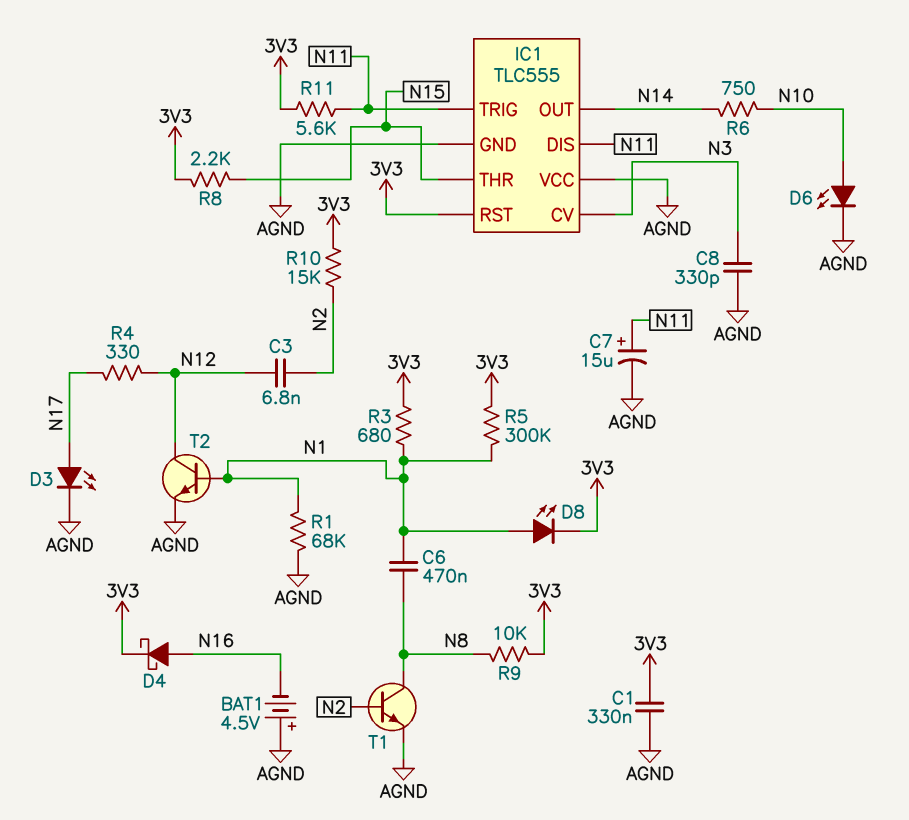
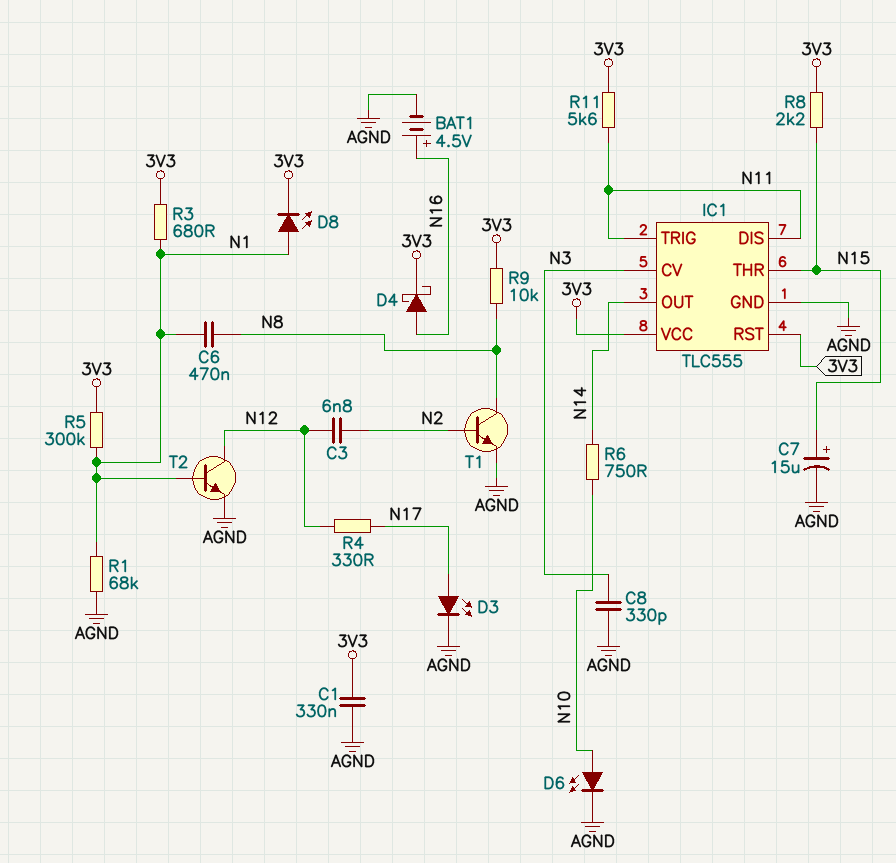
BAT1: 4.5V (plus AGND, minus N16) -> 4.5V (plus N16, minus AGND)
C7: 15uF (plus N11, minus AGND) -> 15uF (plus N15, minus AGND)
IC1 pin VCC: AGND -> 3V3
R10: 15k (3V3, N2) -> none

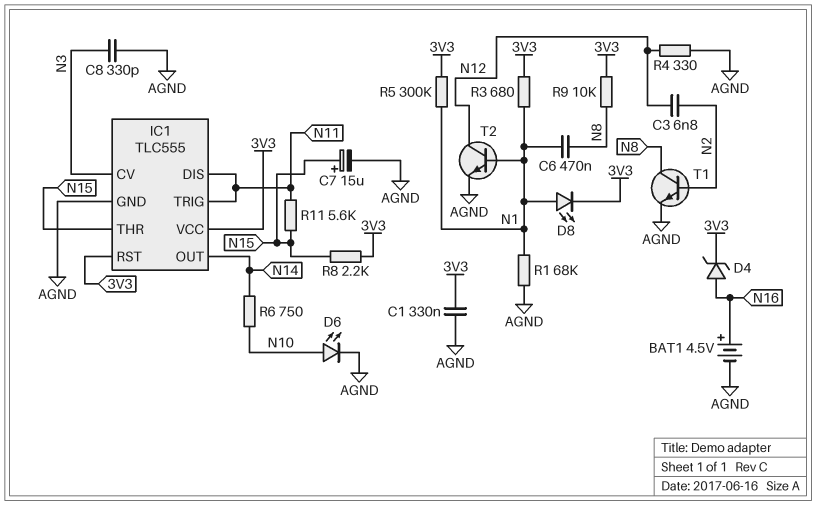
D3: LED (A N17, K AGND) -> none
D4: schottky (A N16, K 3V3) -> zener (A N16, K 3V3)
R4: 330 (N12, N17) -> 330 (AGND, N12)
R11: 5.6k (3V3, N11) -> 5.6k (N11, N15)

